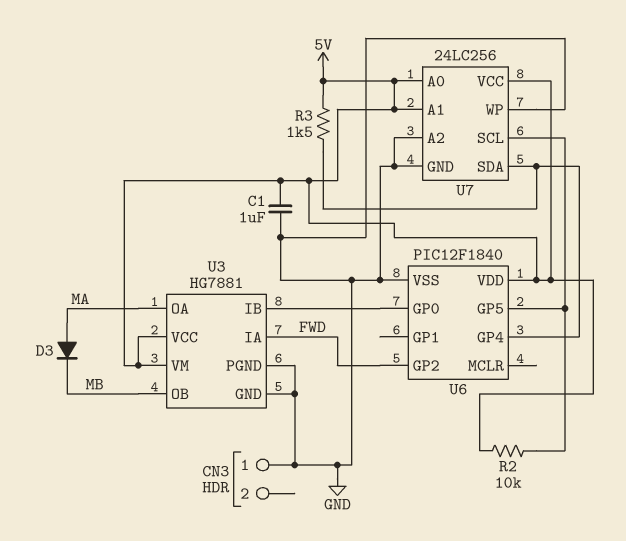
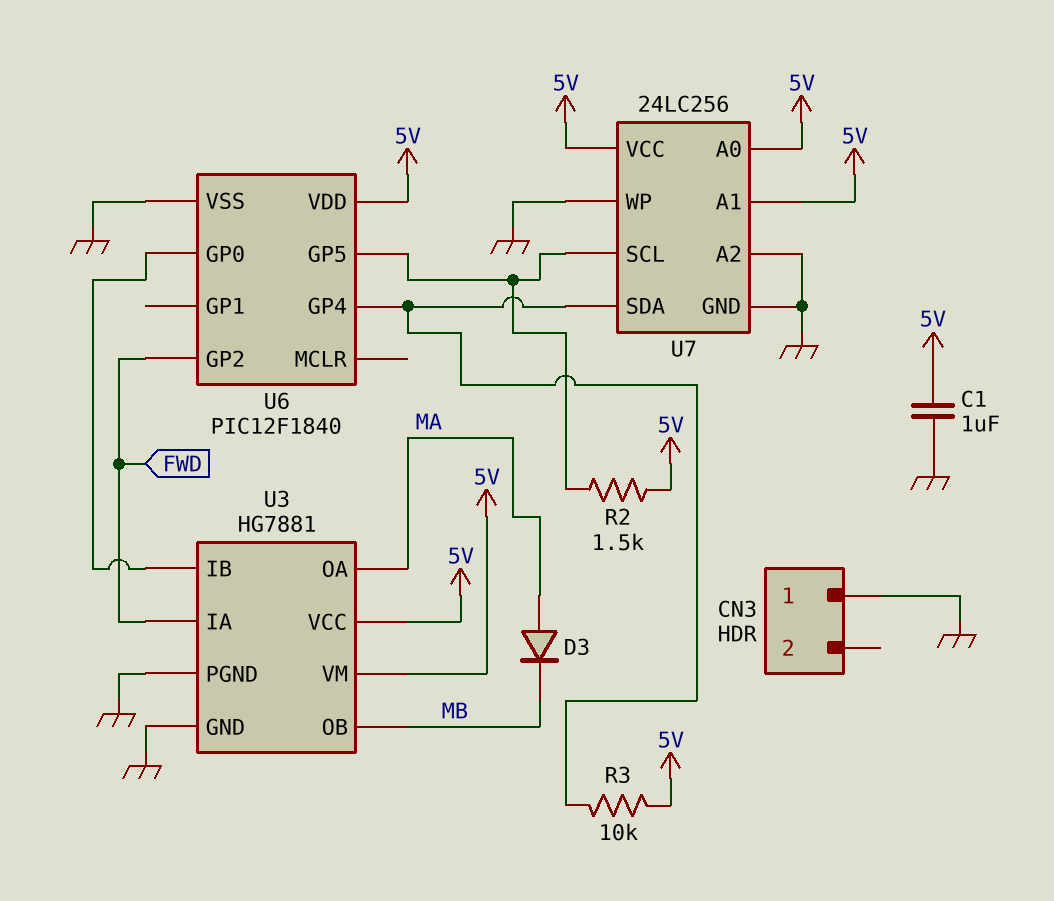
R2: 10k (5V, U6/GP5) -> 1.5k (5V, U6/GP5)
R3: 1.5k (5V, U6/GP4) -> 10k (5V, U6/GP4)

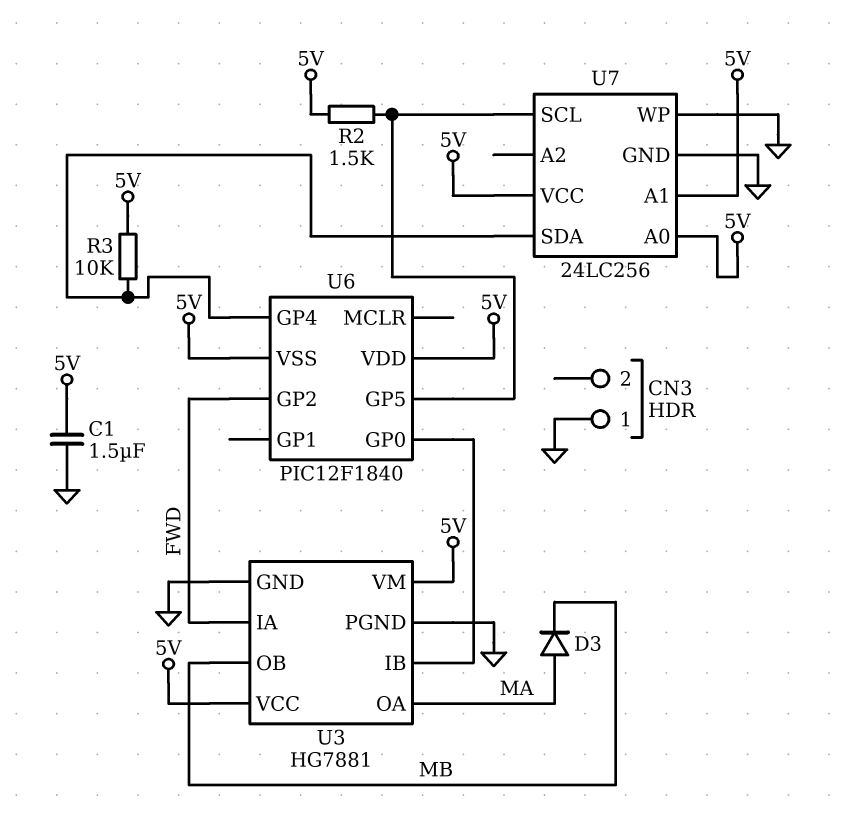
C1: 1uF (5V, GND) -> 1.5uF (5V, GND)
U6 pin VSS: GND -> 5V
U7 pin A2: GND -> none

